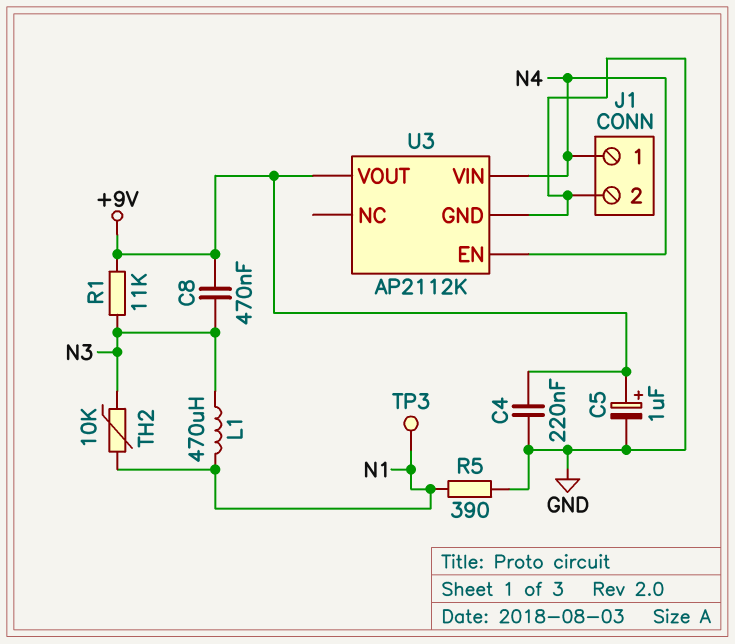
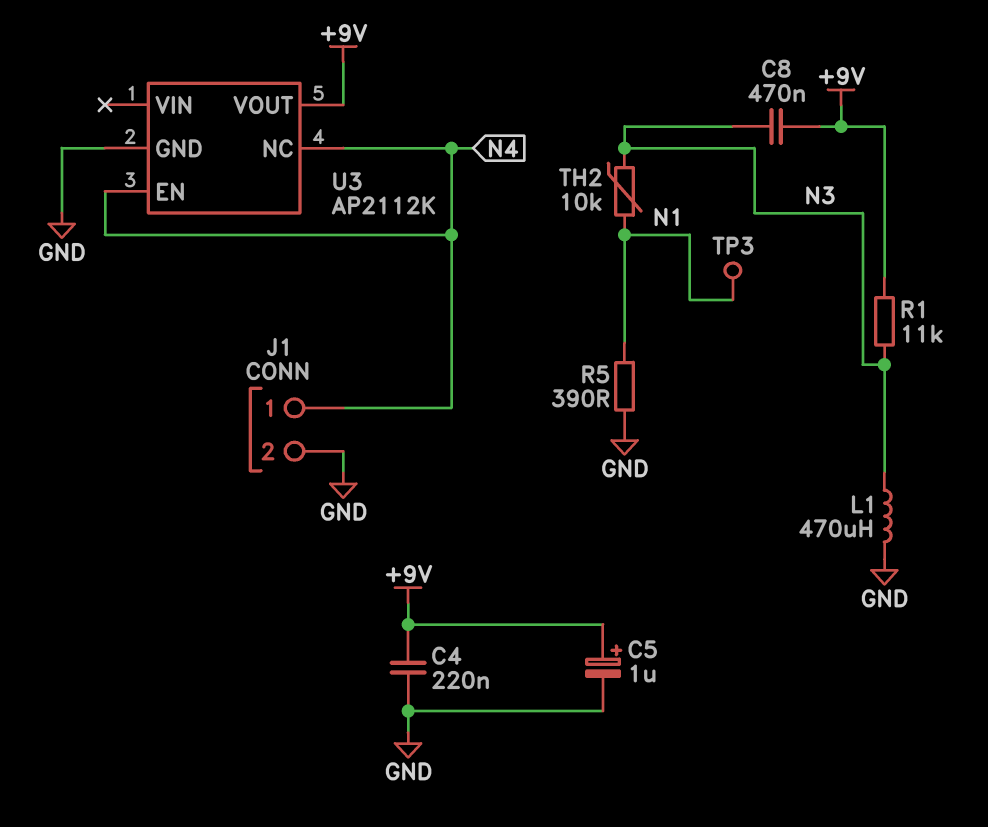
L1: 470uH (N1, N3) -> 470uH (GND, N3)
U3 pin NC: none -> N4
U3 pin VIN: N4 -> none

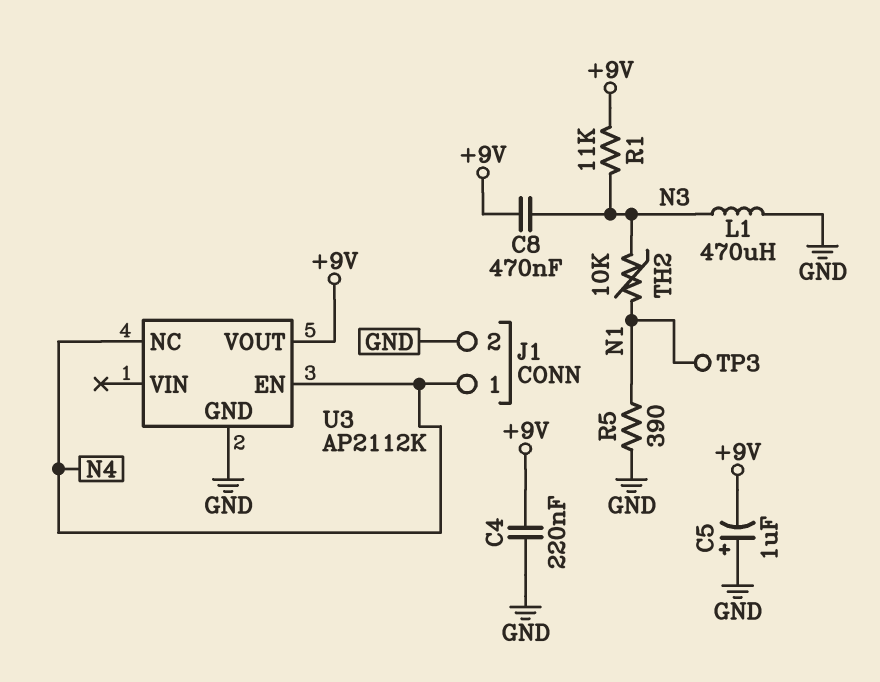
C5: 1uF (plus +9V, minus GND) -> 1uF (plus GND, minus +9V)

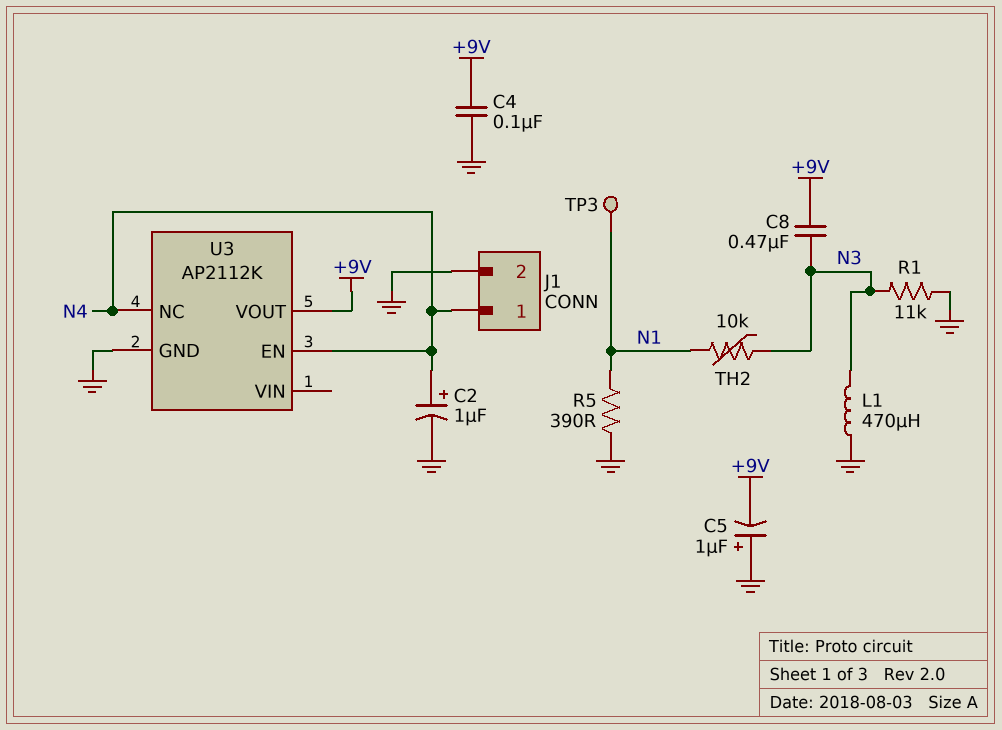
C2: none -> 1uF (plus N4, minus GND)
C4: 220nF (+9V, GND) -> 100nF (+9V, GND)
R1: 11k (+9V, N3) -> 11k (GND, N3)

